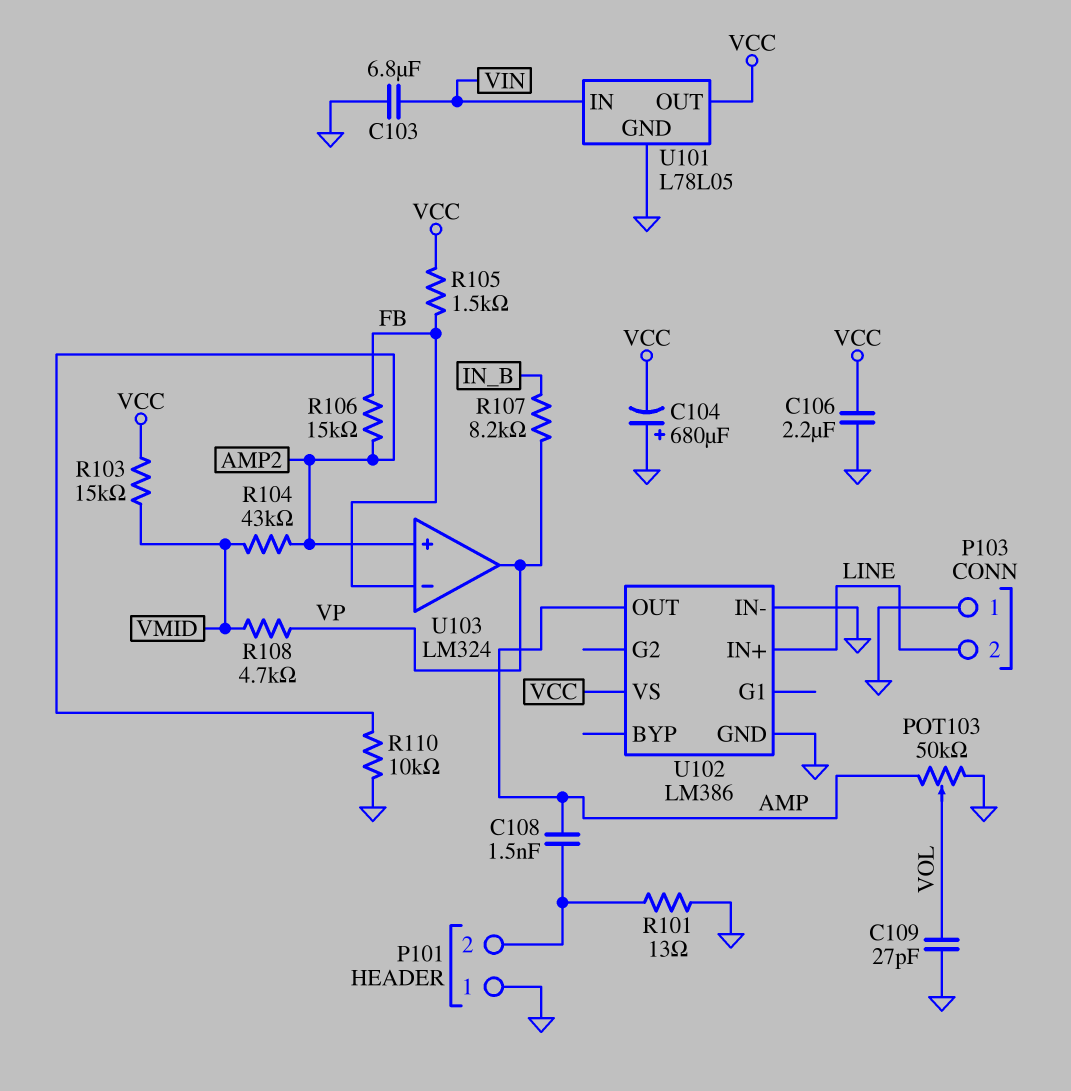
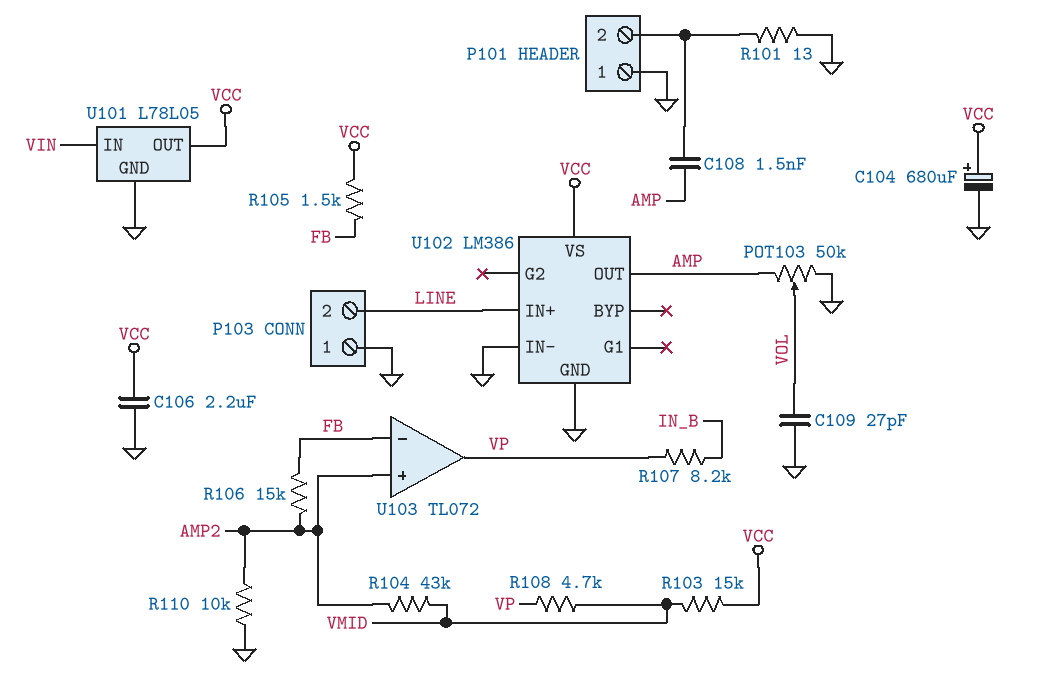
C103: 6.8uF (GND, VIN) -> none
C104: 680uF (plus GND, minus VCC) -> 680uF (plus VCC, minus GND)
U103: LM324 -> TL072

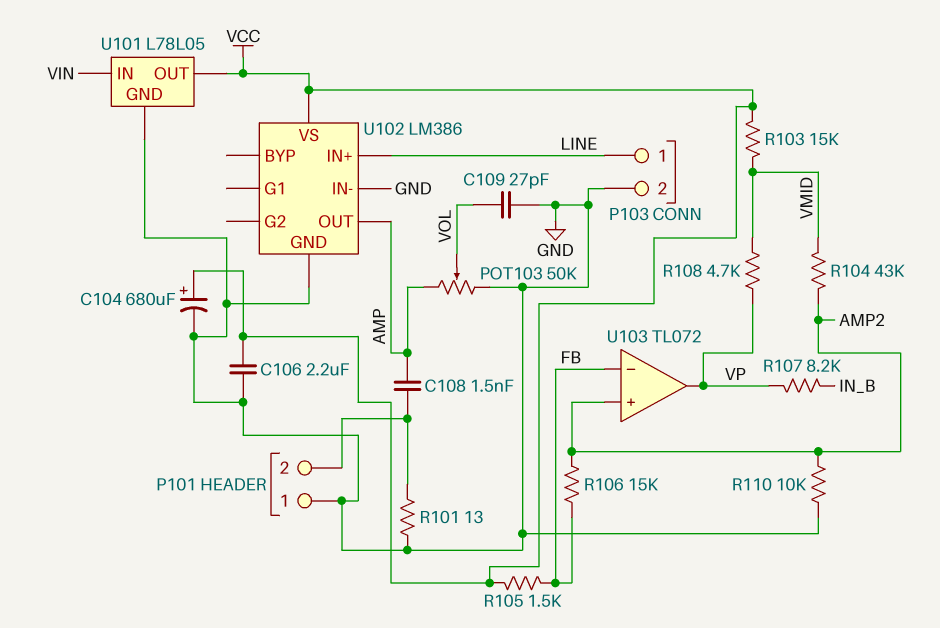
P103 pin 1: GND -> LINE
P103 pin 2: LINE -> GND

